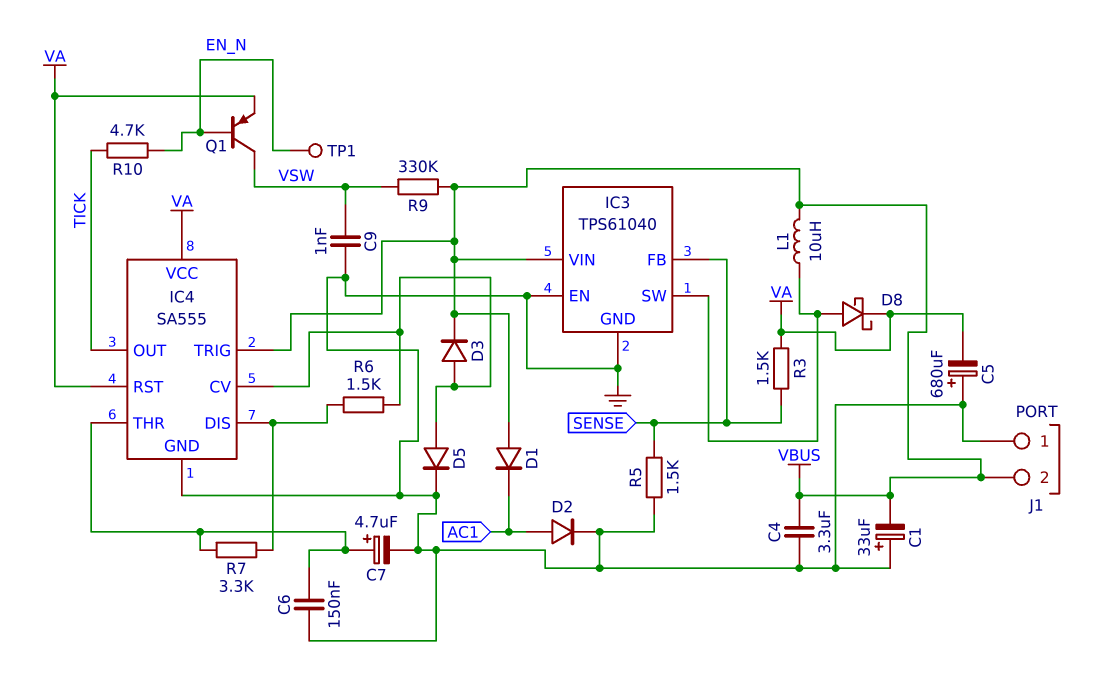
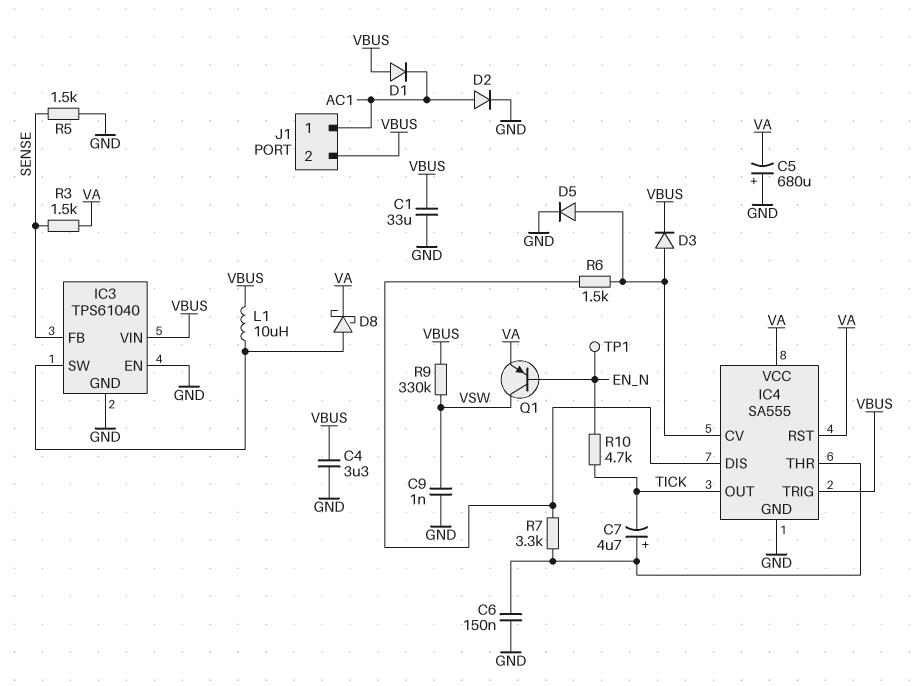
C1: 33uF (plus GND, minus VBUS) -> 33uF (GND, VBUS)
C7: 4.7uF (plus IC4/THR, minus GND) -> 4.7uF (plus IC4/THR, minus TICK)
J1 pin 1: GND -> AC1

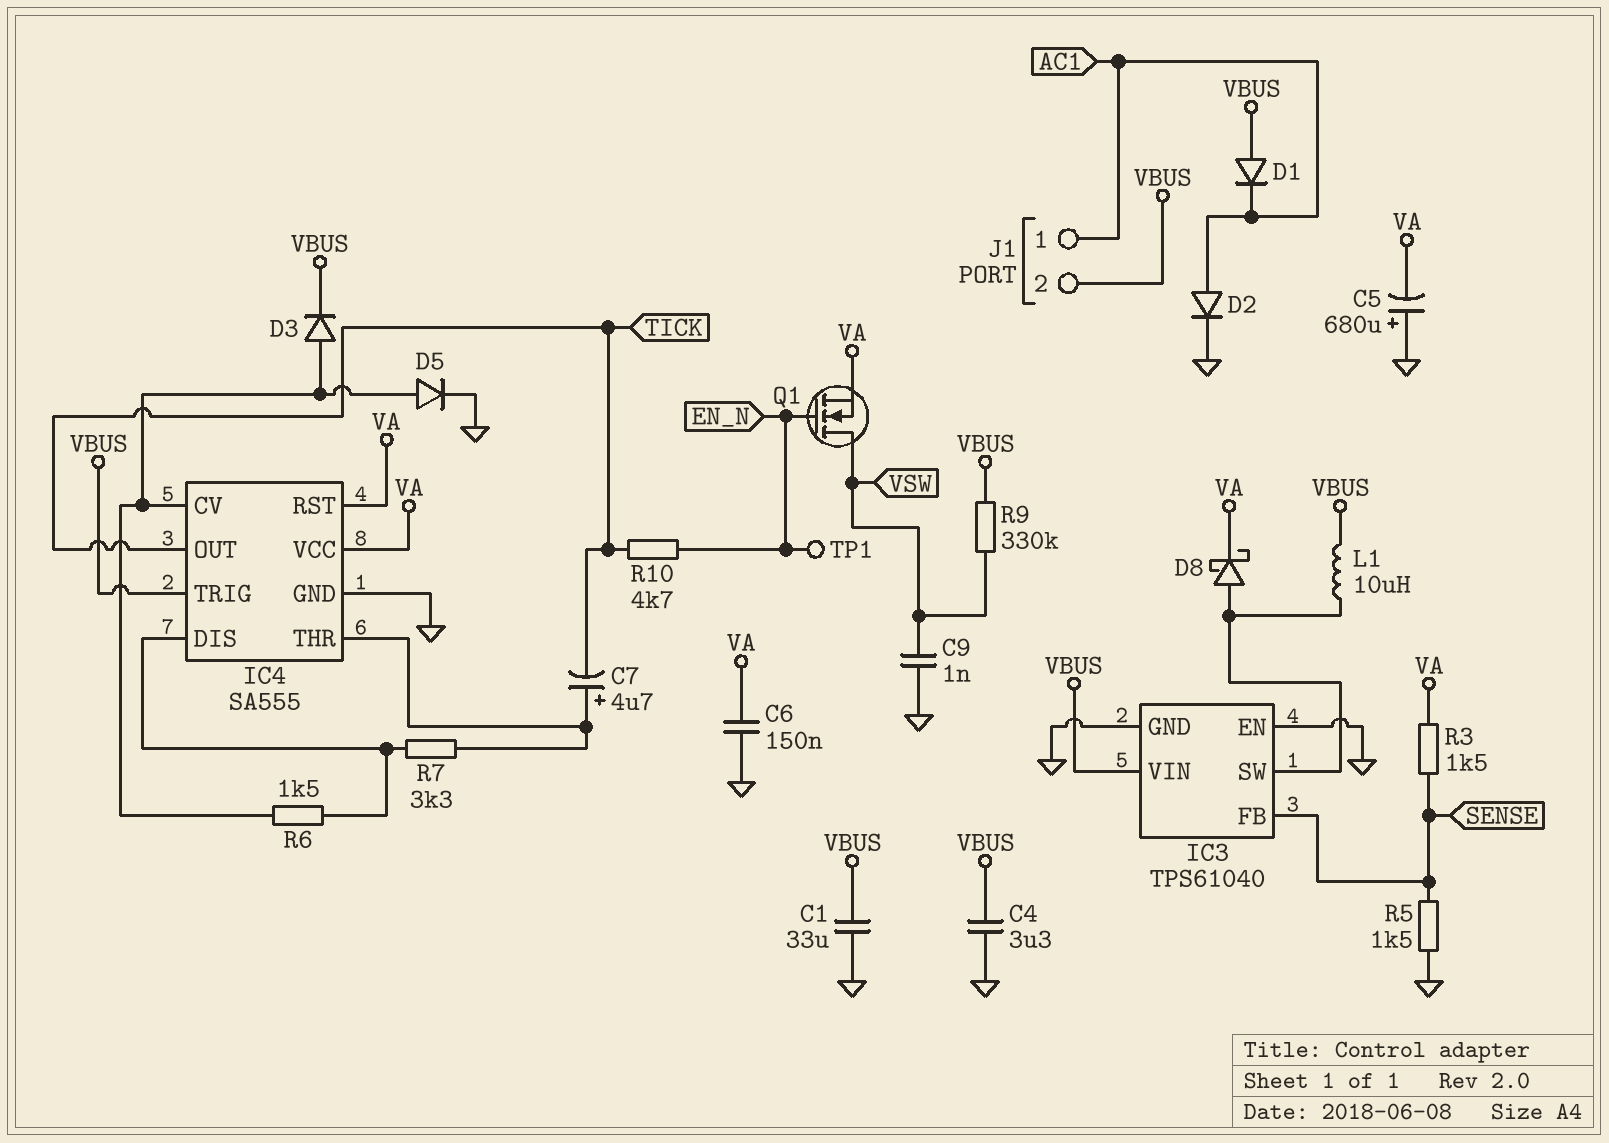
C6: 150nF (GND, IC4/THR) -> 150nF (GND, VA)
Q1: PNP (B EN_N, C VSW, E VA) -> NMOS (G EN_N, D VSW, S VA)

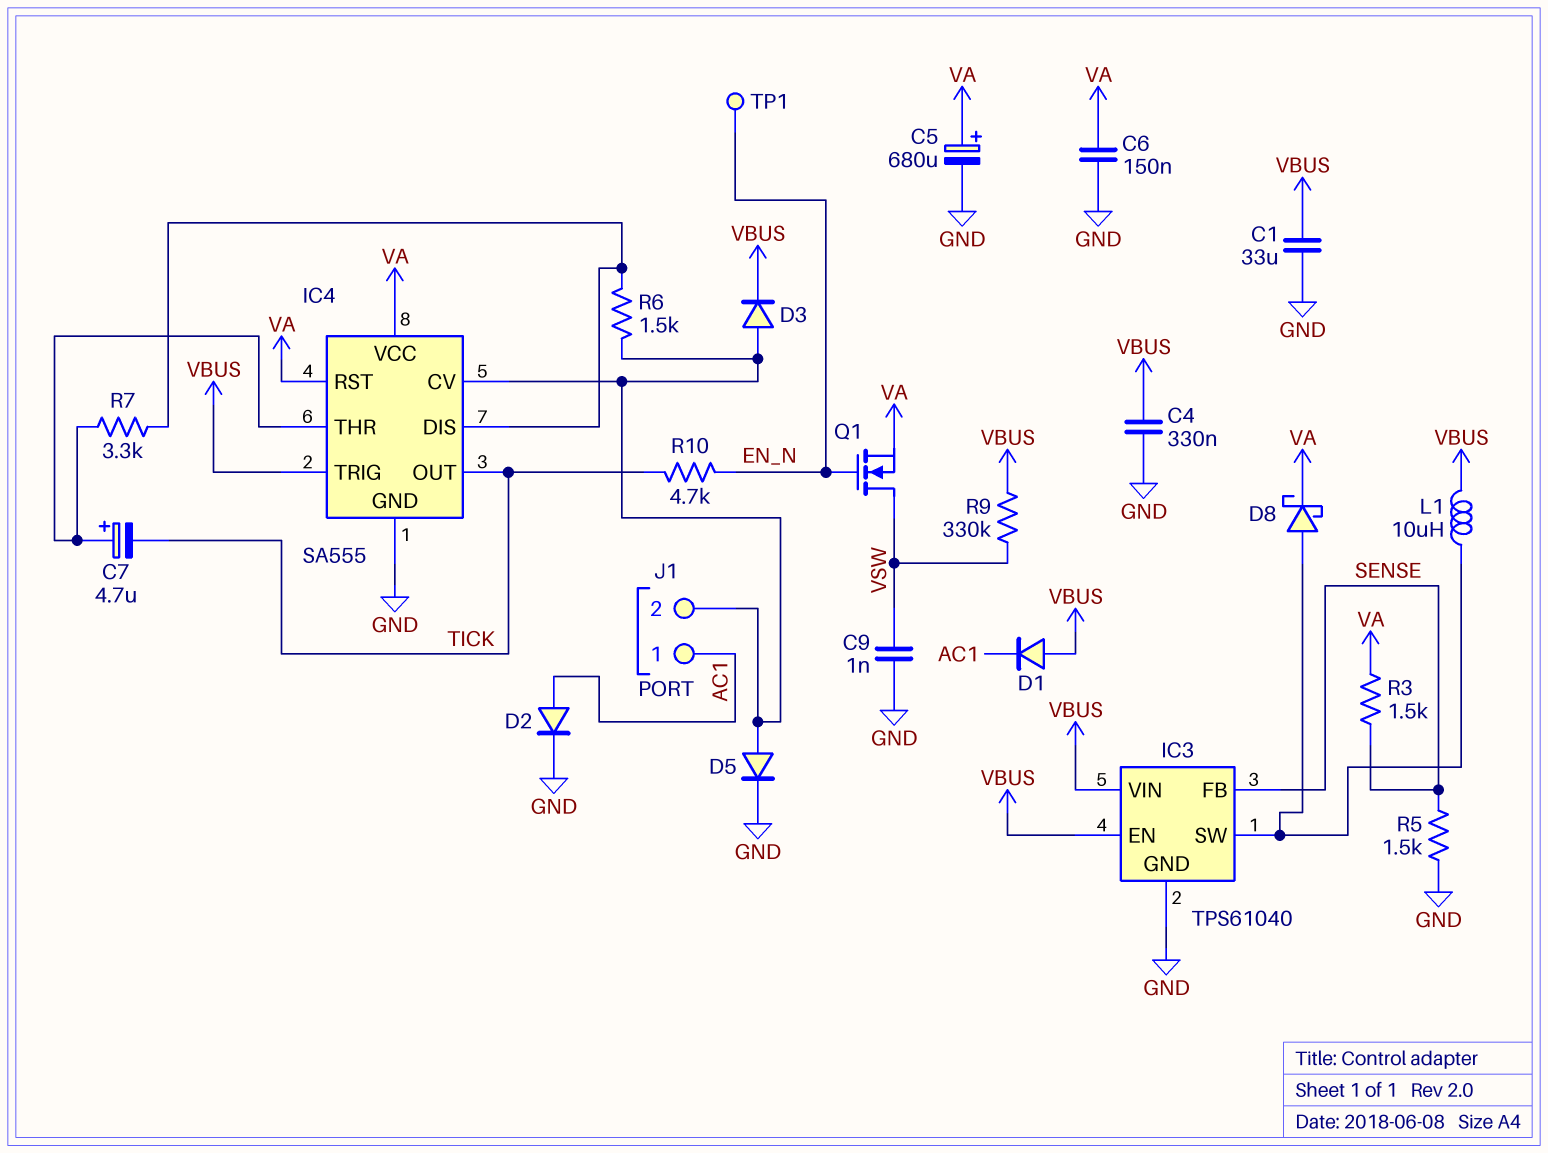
C4: 3.3uF (GND, VBUS) -> 330nF (GND, VBUS)
C5: 680uF (plus GND, minus VA) -> 680uF (plus VA, minus GND)
IC3 pin EN: GND -> VBUS
J1 pin 2: VBUS -> IC4/CV

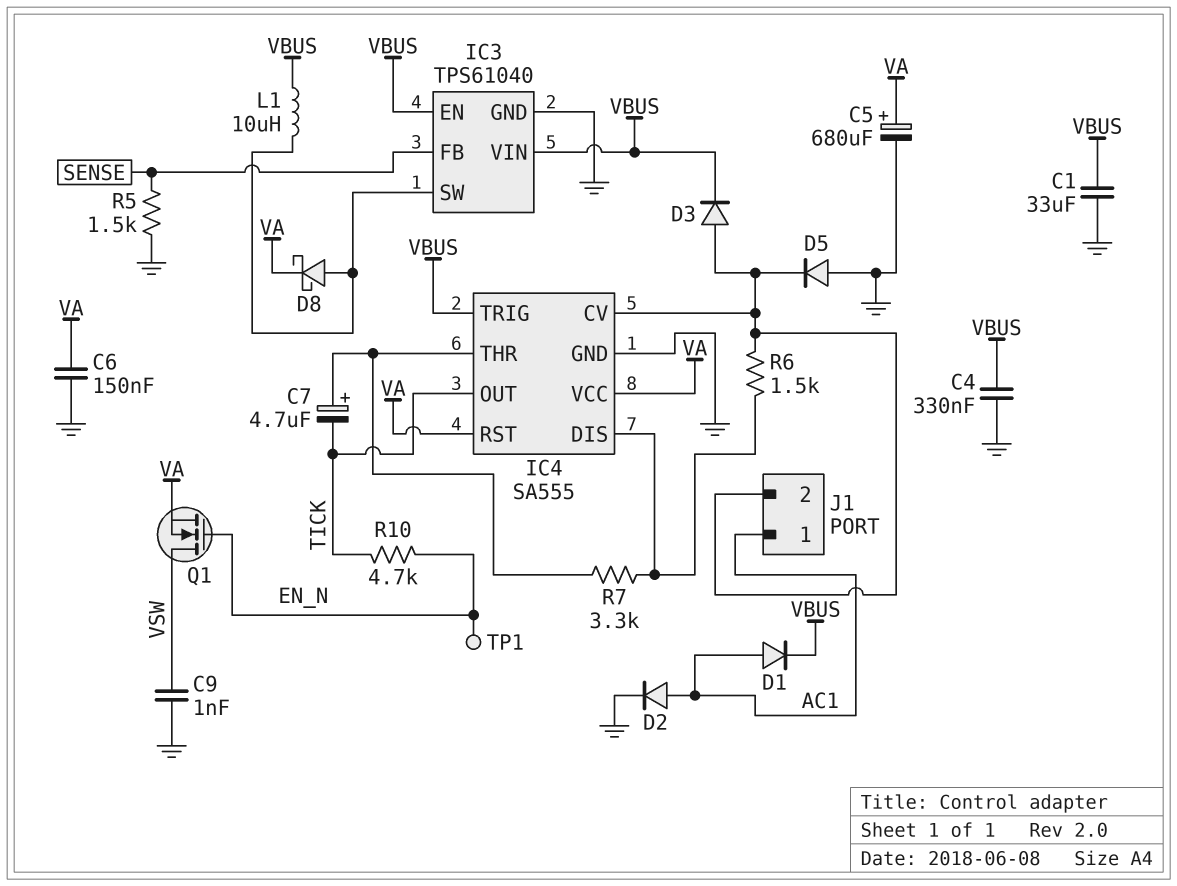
D1: diode (A VBUS, K AC1) -> diode (A AC1, K VBUS)
D5: diode (A IC4/CV, K GND) -> diode (A GND, K IC4/CV)
R3: 1.5k (SENSE, VA) -> none
R9: 330k (VBUS, VSW) -> none

